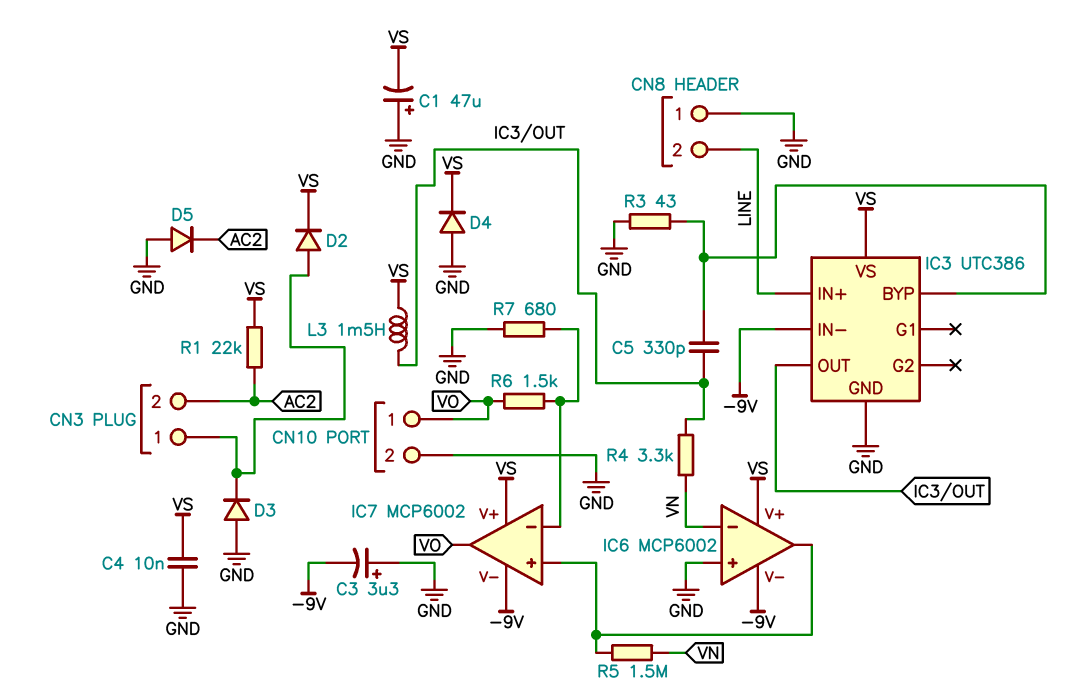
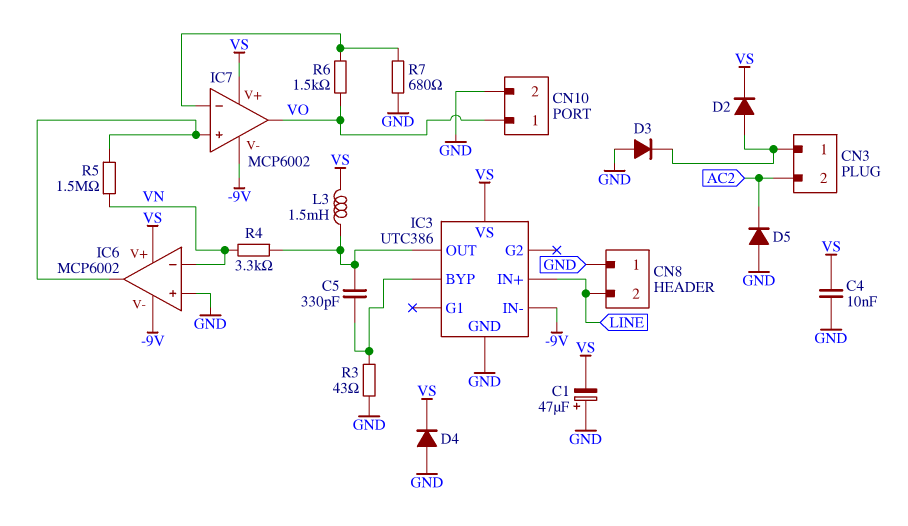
C3: 3.3uF (plus GND, minus -9V) -> none
R1: 22k (AC2, VS) -> none

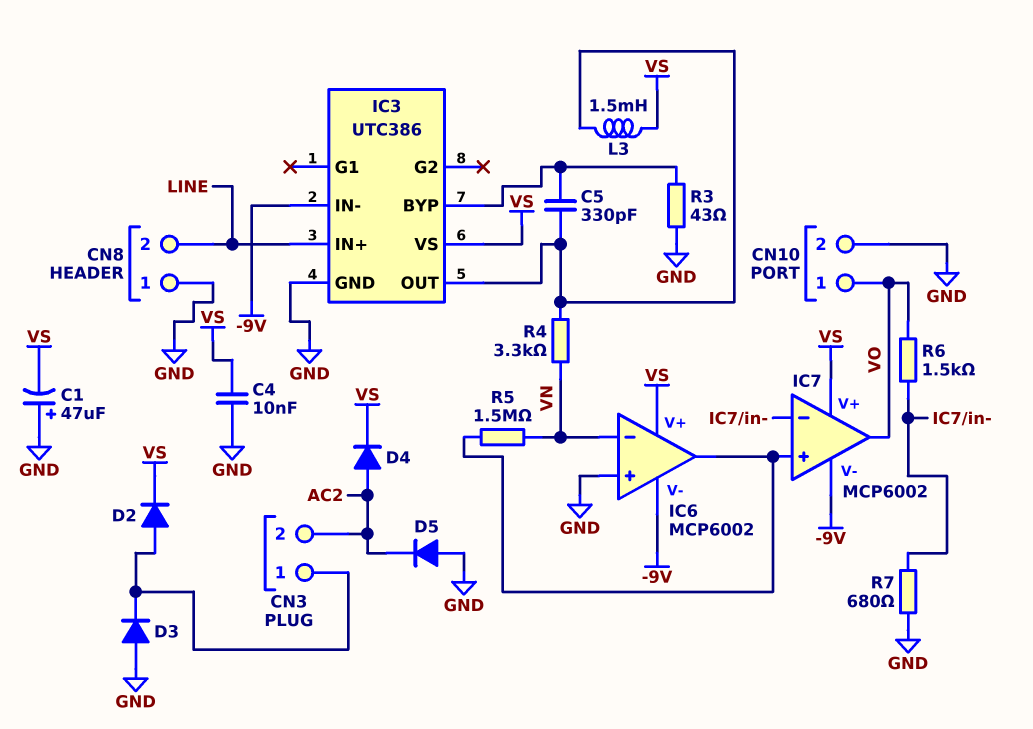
D4: diode (A GND, K VS) -> diode (A AC2, K VS)

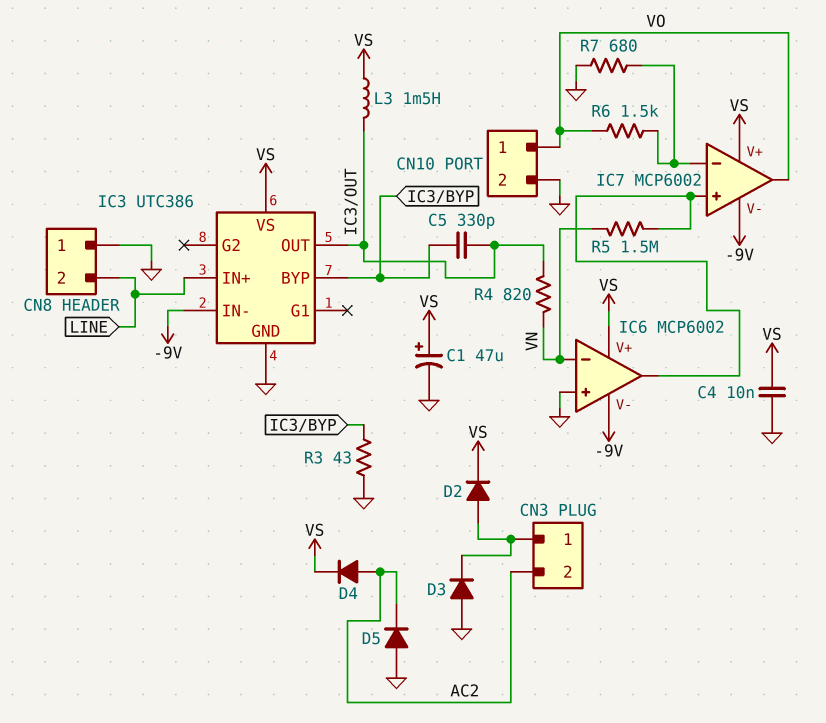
C1: 47uF (plus GND, minus VS) -> 47uF (plus VS, minus GND)
R4: 3.3k (IC3/OUT, VN) -> 820 (IC3/OUT, VN)

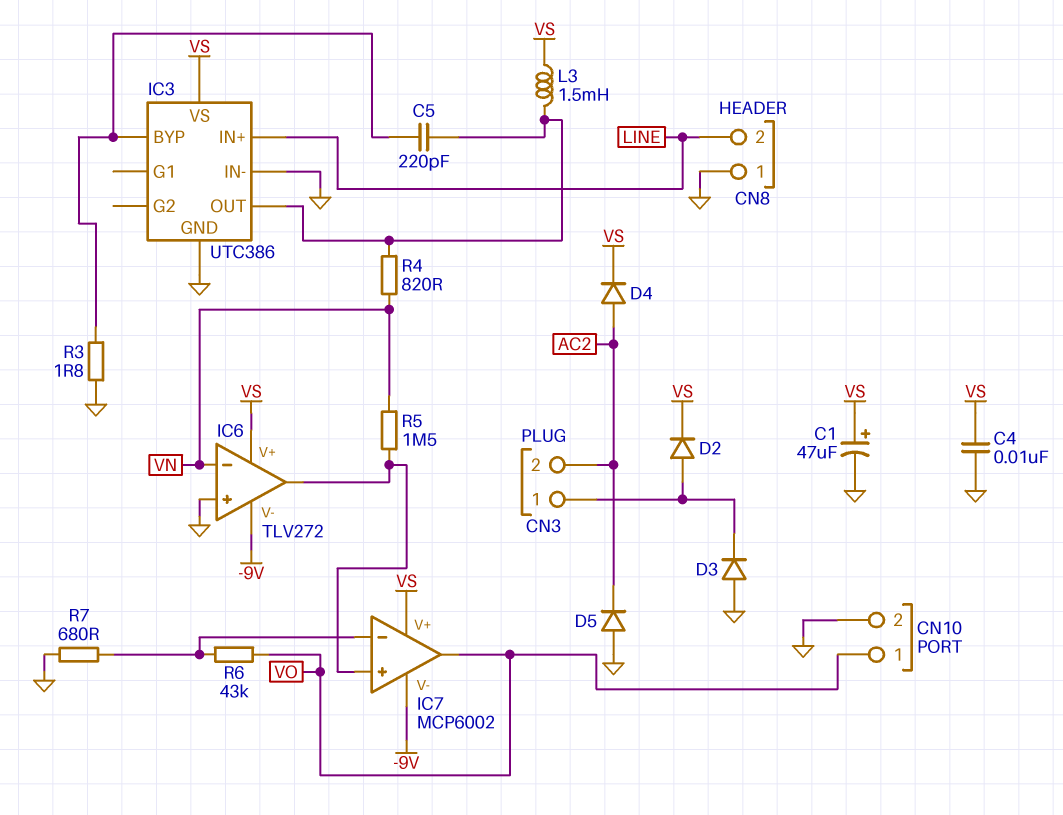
C5: 330pF (IC3/BYP, IC3/OUT) -> 220pF (IC3/BYP, IC3/OUT)
IC3 pin IN-: -9V -> GND
IC6: MCP6002 -> TLV272
R3: 43 (GND, IC3/BYP) -> 1.8 (GND, IC3/BYP)
R6: 1.5k (IC7/in-, VO) -> 43k (IC7/in-, VO)

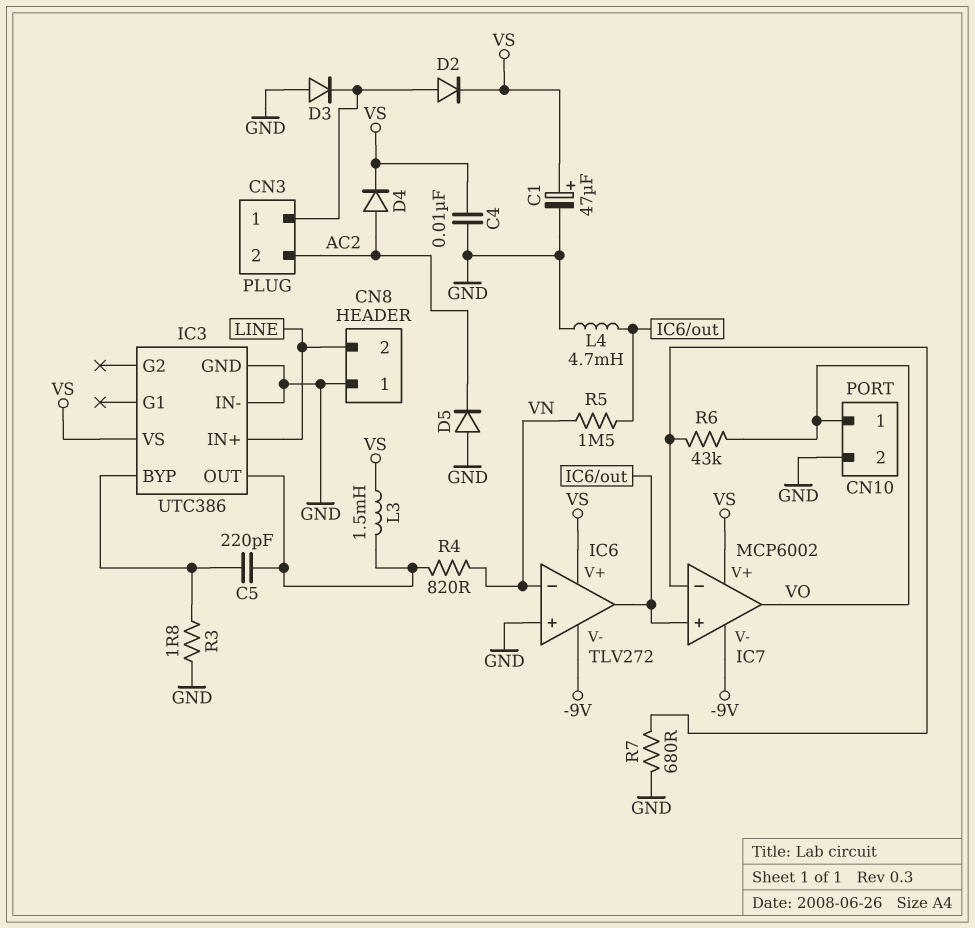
L4: none -> 4.7mH (GND, IC6/out)

